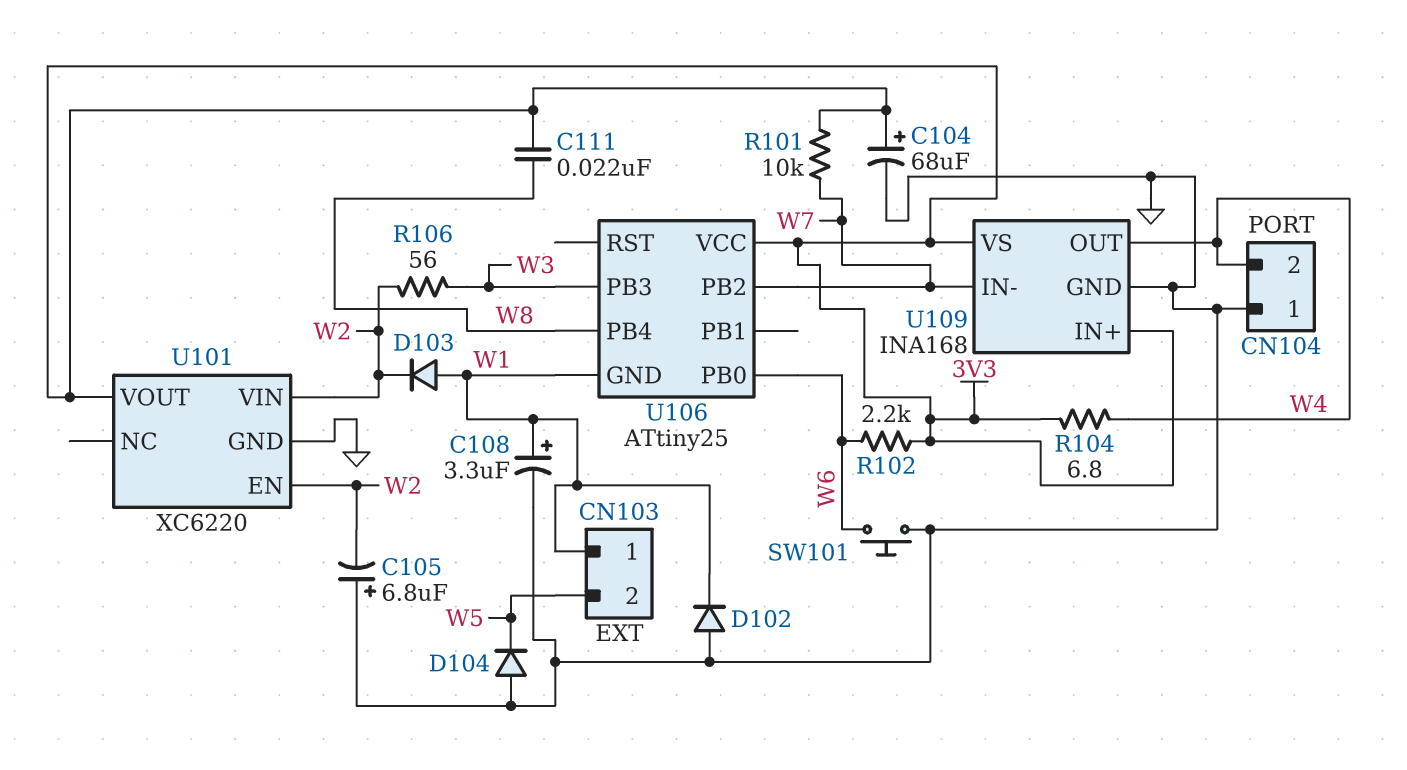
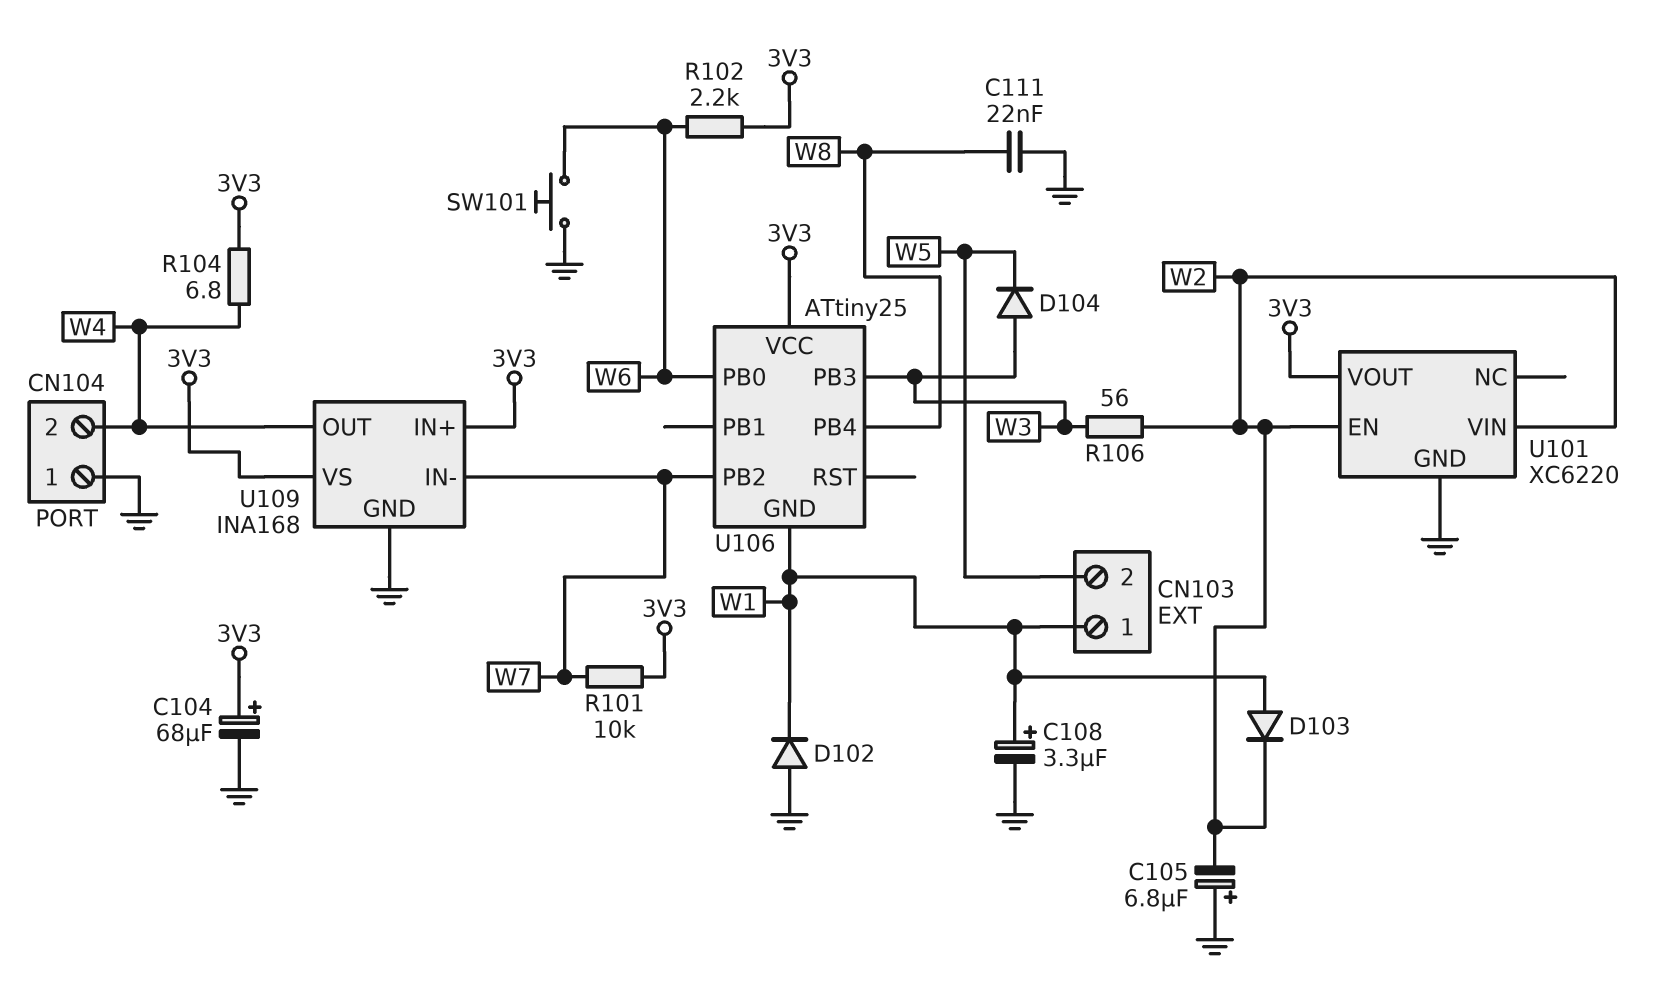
C111: 22nF (3V3, W8) -> 22nF (GND, W8)
D104: diode (A GND, K W5) -> diode (A W3, K W5)

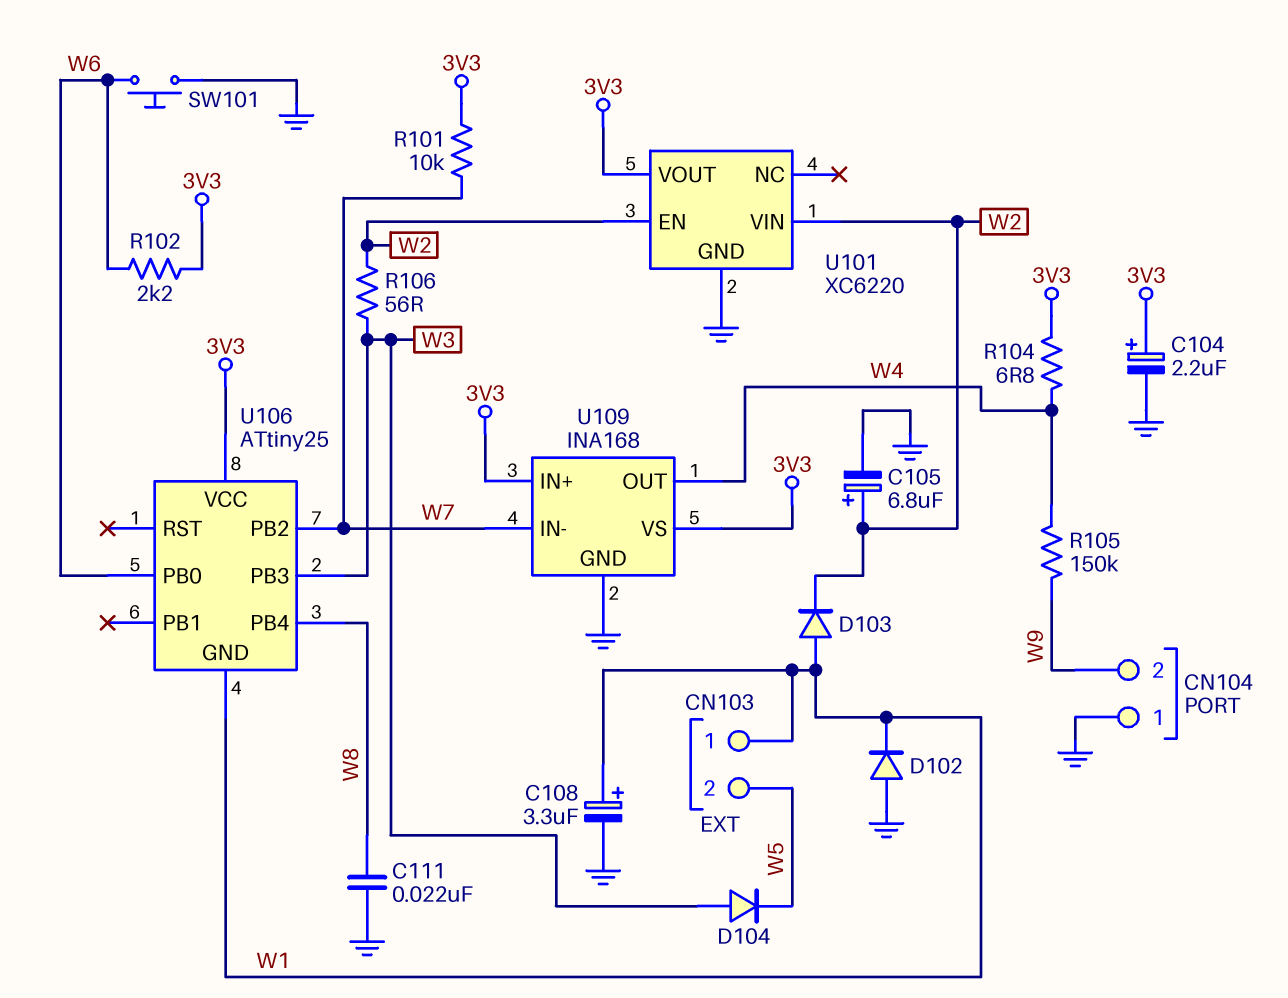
C104: 68uF (plus 3V3, minus GND) -> 2.2uF (plus 3V3, minus GND)
C105: 6.8uF (plus GND, minus W2) -> 6.8uF (plus W2, minus GND)
CN104 pin 2: W4 -> W9
R105: none -> 150k (W4, W9)

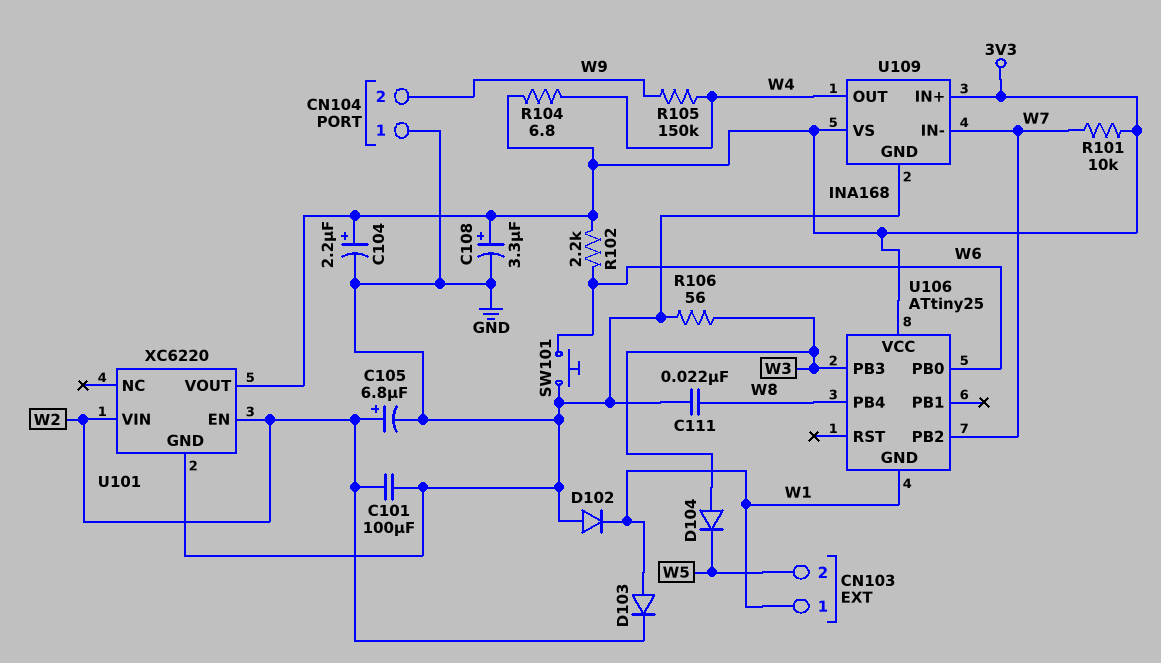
C101: none -> 100uF (GND, W2)
C108: 3.3uF (plus W1, minus GND) -> 3.3uF (plus 3V3, minus GND)
R106: 56 (W2, W3) -> 56 (GND, W3)

